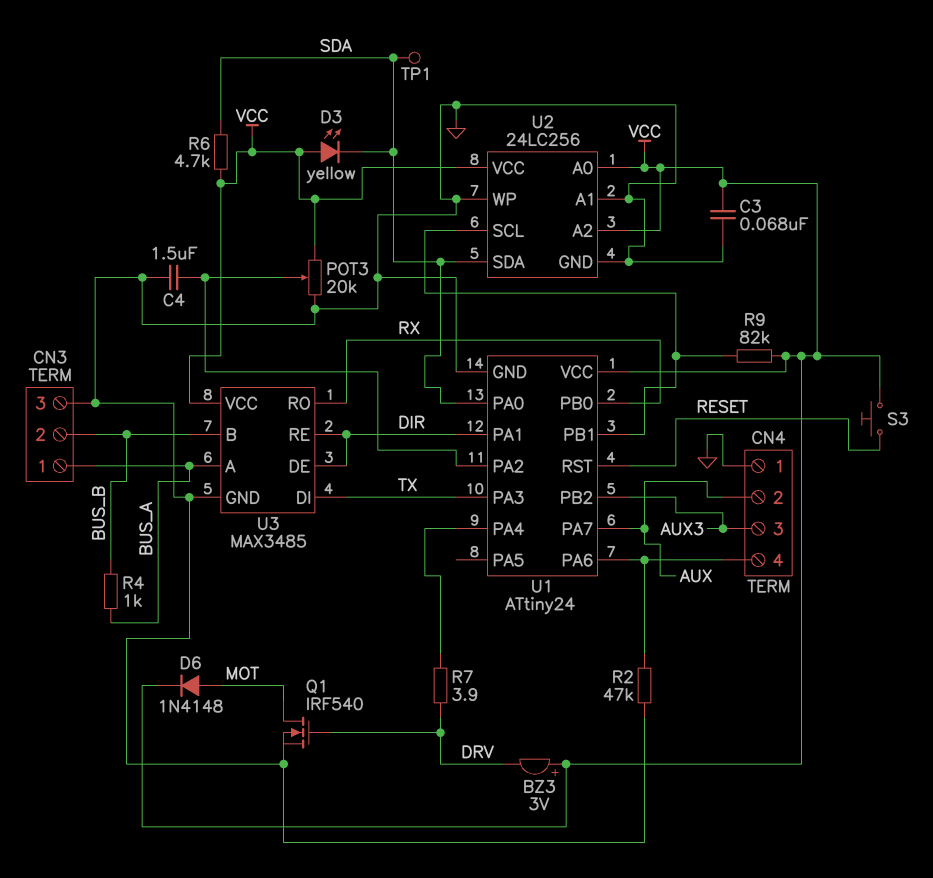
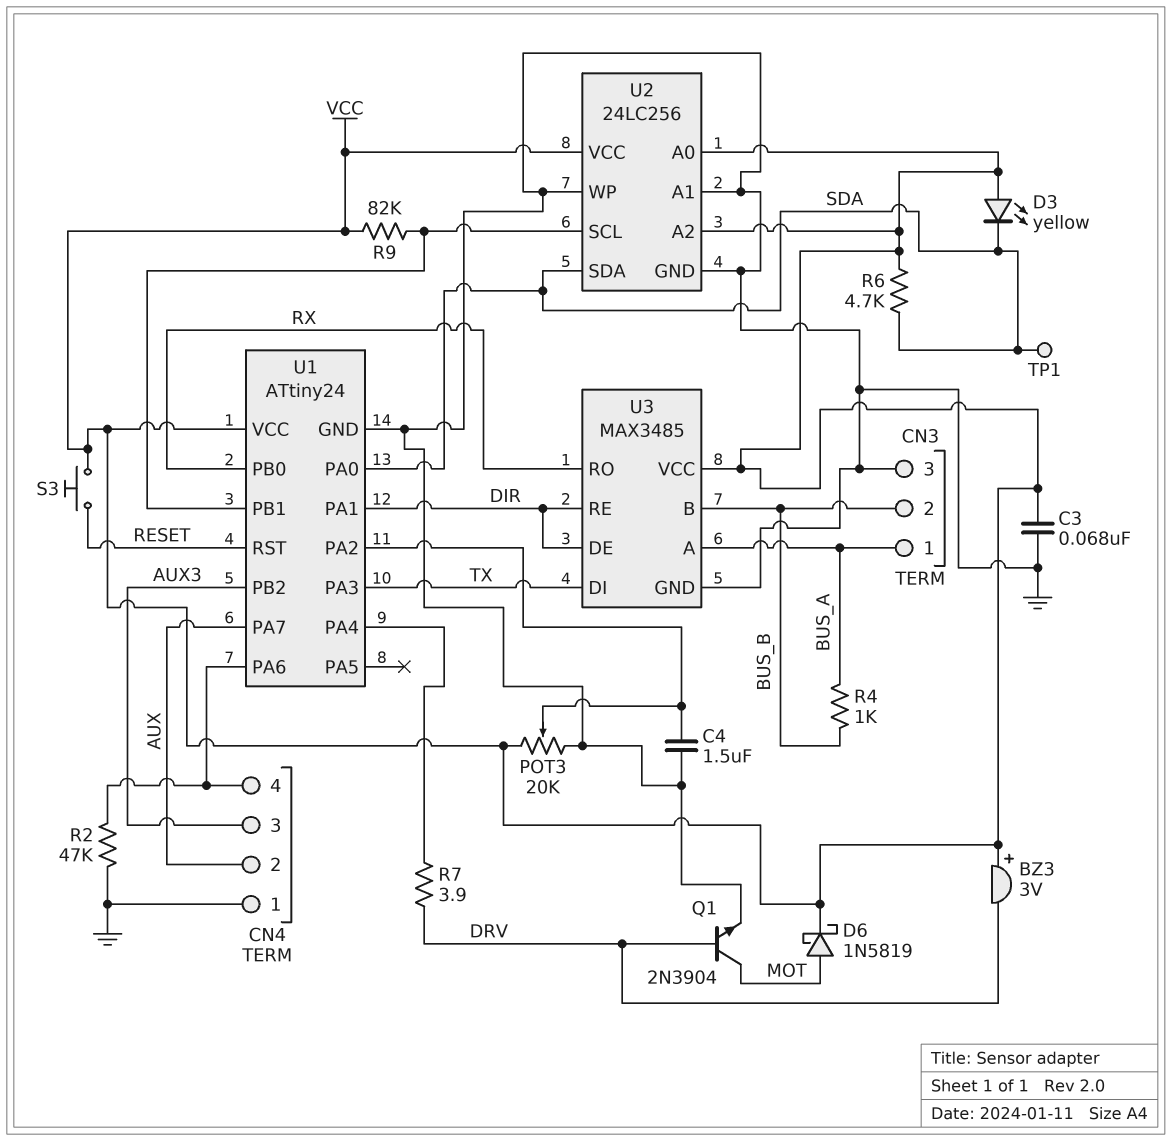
D6: diode 1N4148 (A MOT, K VCC) -> schottky 1N5819 (A MOT, K VCC)
Q1: NMOS IRF540 (G DRV, D MOT, S GND) -> NPN 2N3904 (B DRV, C MOT, E GND)

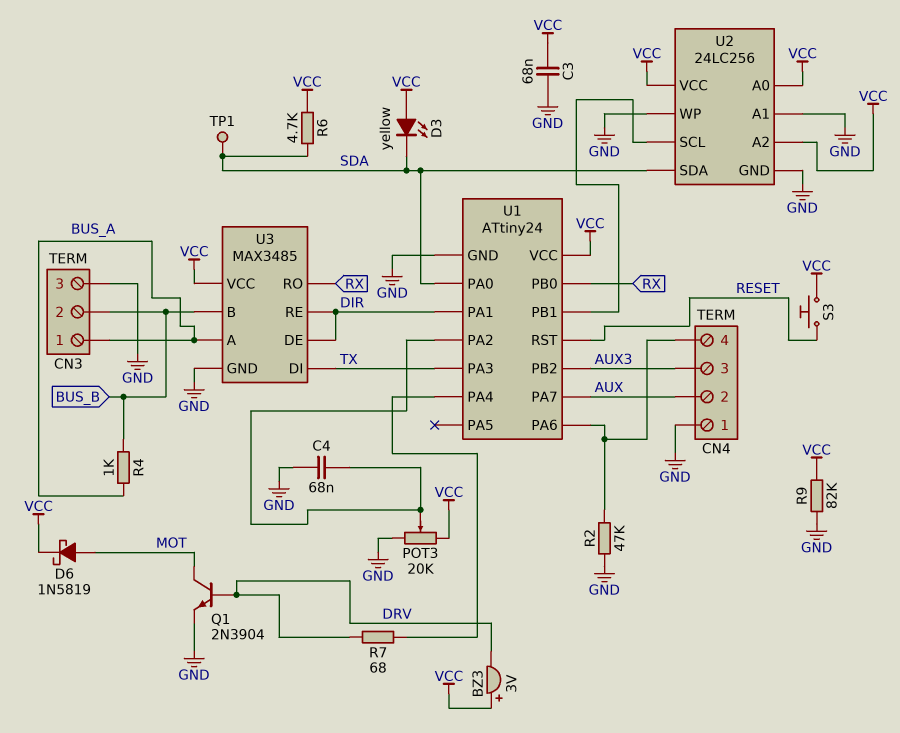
C4: 1.5uF (GND, U1/PA2) -> 68nF (GND, U1/PA2)
R7: 3.9 (DRV, U1/PA4) -> 68 (DRV, U1/PA4)
R9: 82k (U1/PB1, VCC) -> 82k (GND, VCC)

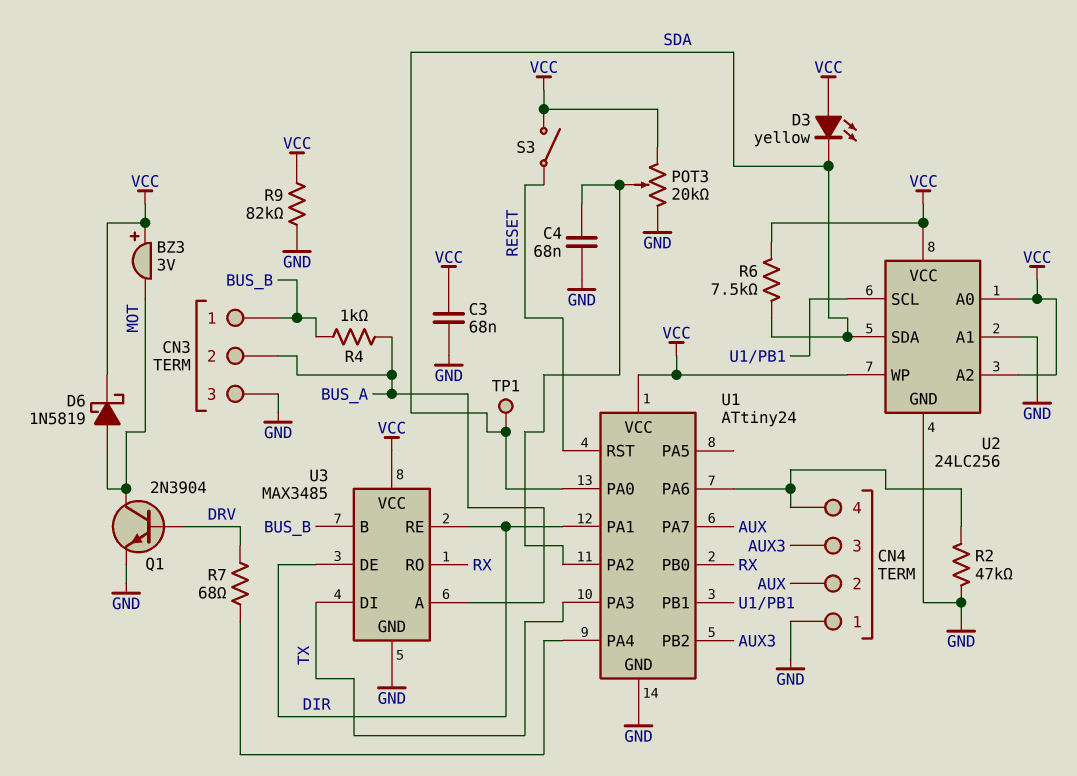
BZ3: buzzer 3V (plus VCC, minus DRV) -> buzzer 3V (plus VCC, minus MOT)
CN3 pin 1: BUS_A -> BUS_B
CN3 pin 2: BUS_B -> BUS_A
R6: 4.7k (SDA, VCC) -> 7.5k (SDA, VCC)
S3: button (RESET, VCC) -> switch (RESET, VCC)
U2 pin WP: GND -> VCC

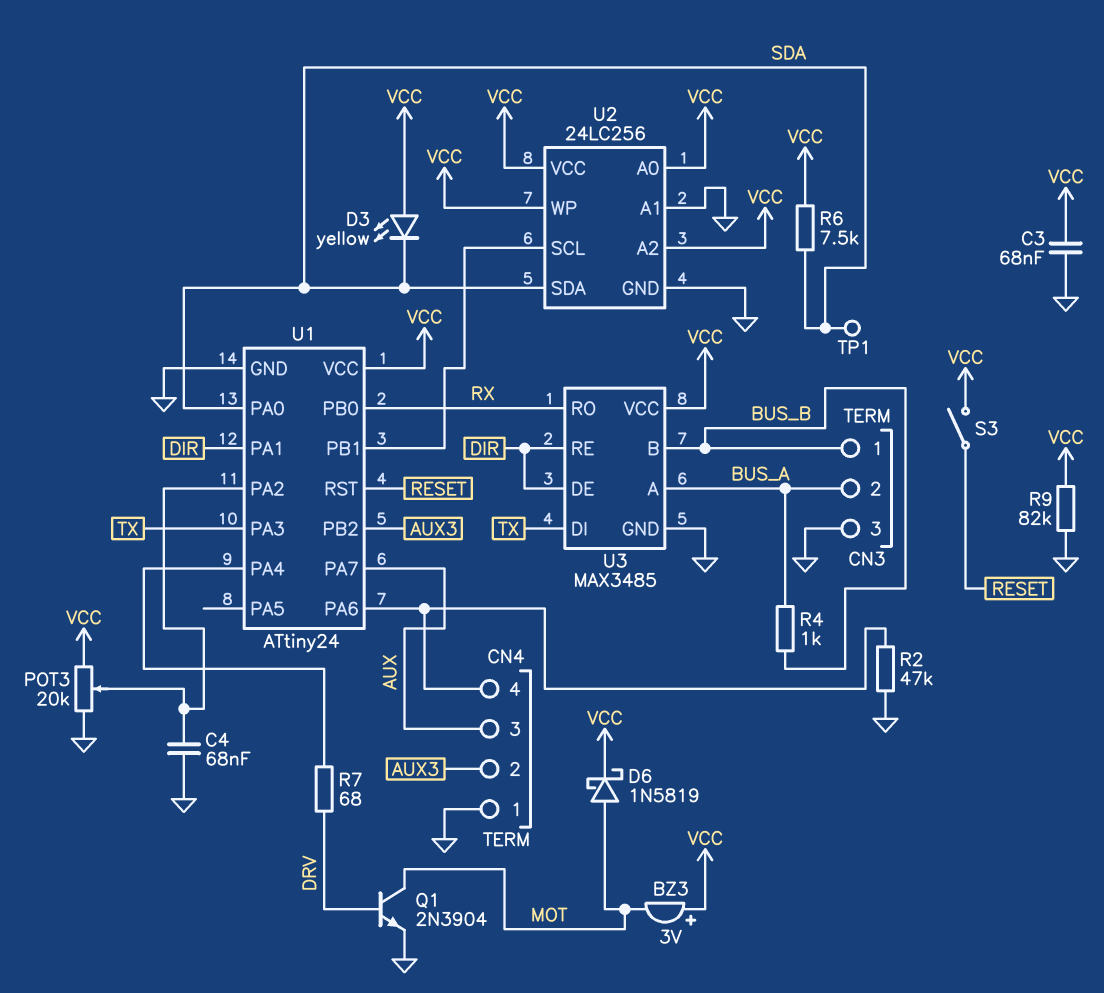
CN4 pin 2: AUX -> AUX3
CN4 pin 3: AUX3 -> AUX

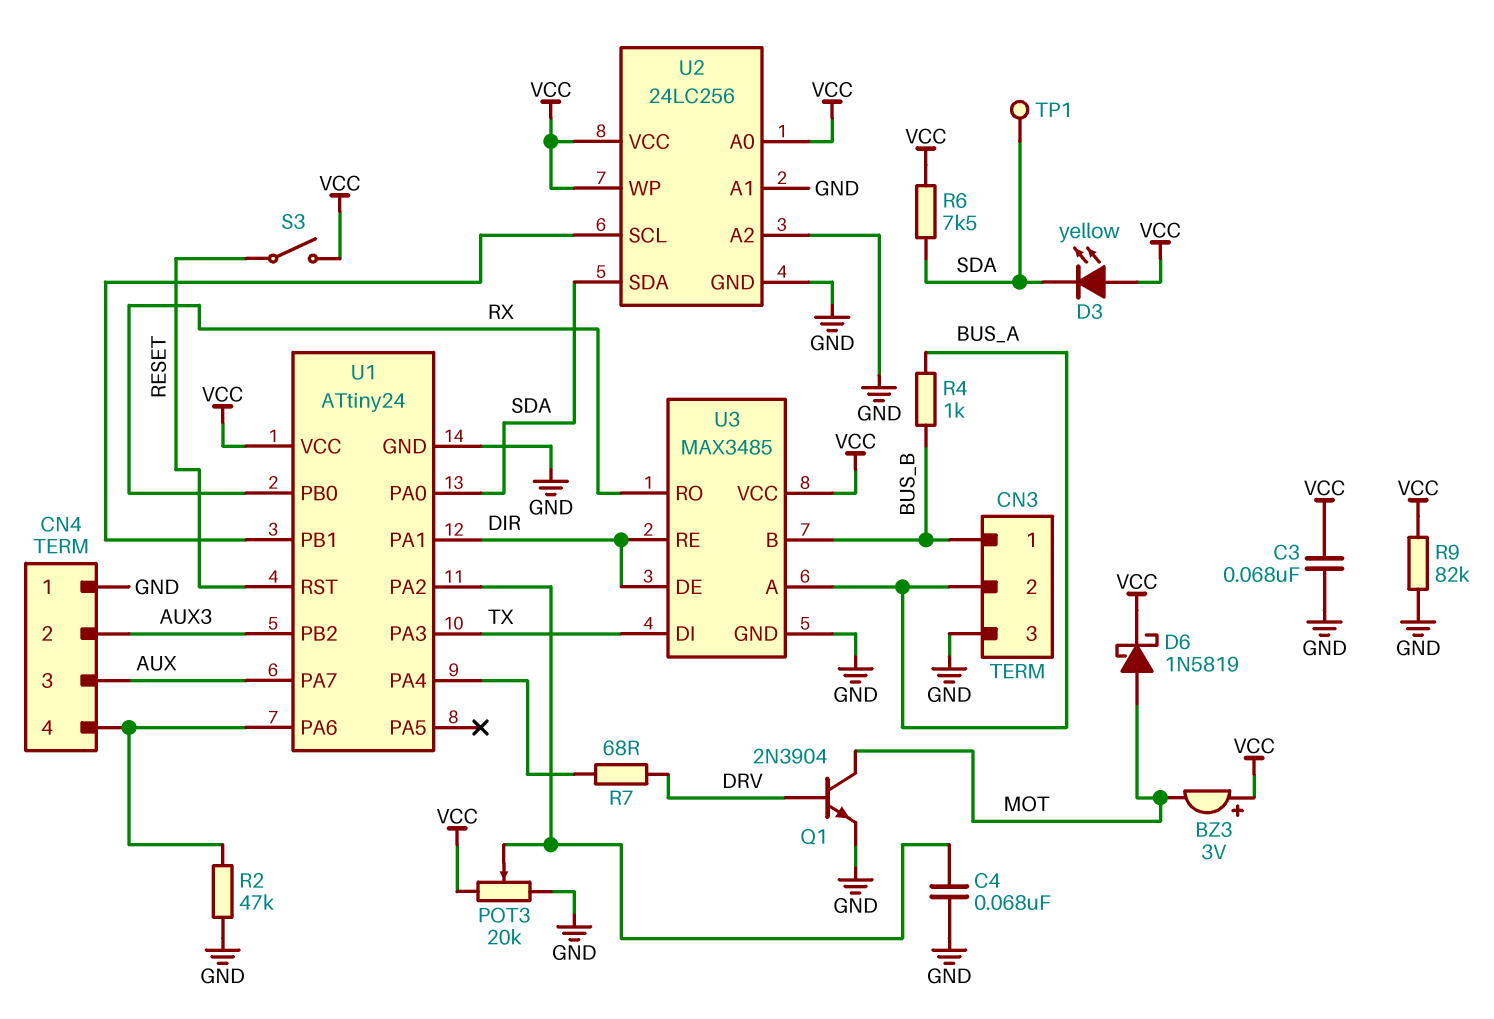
U2 pin A2: VCC -> GND

